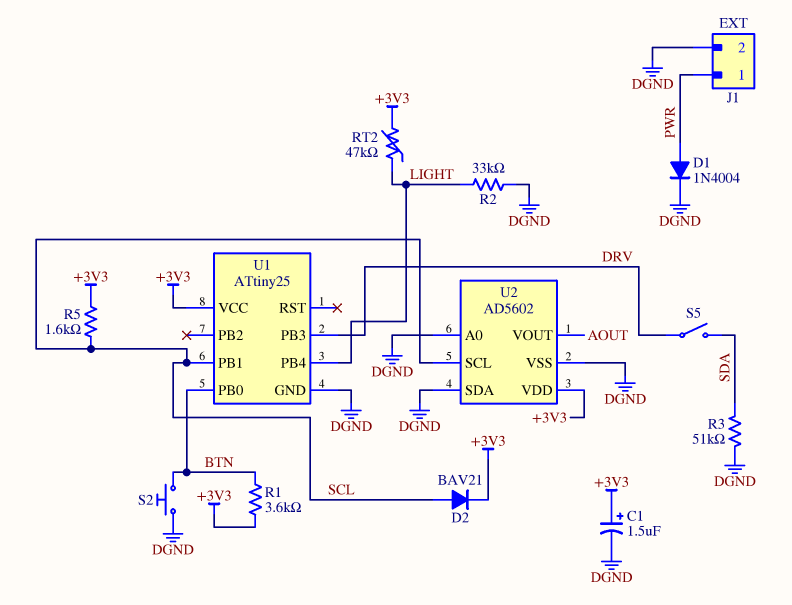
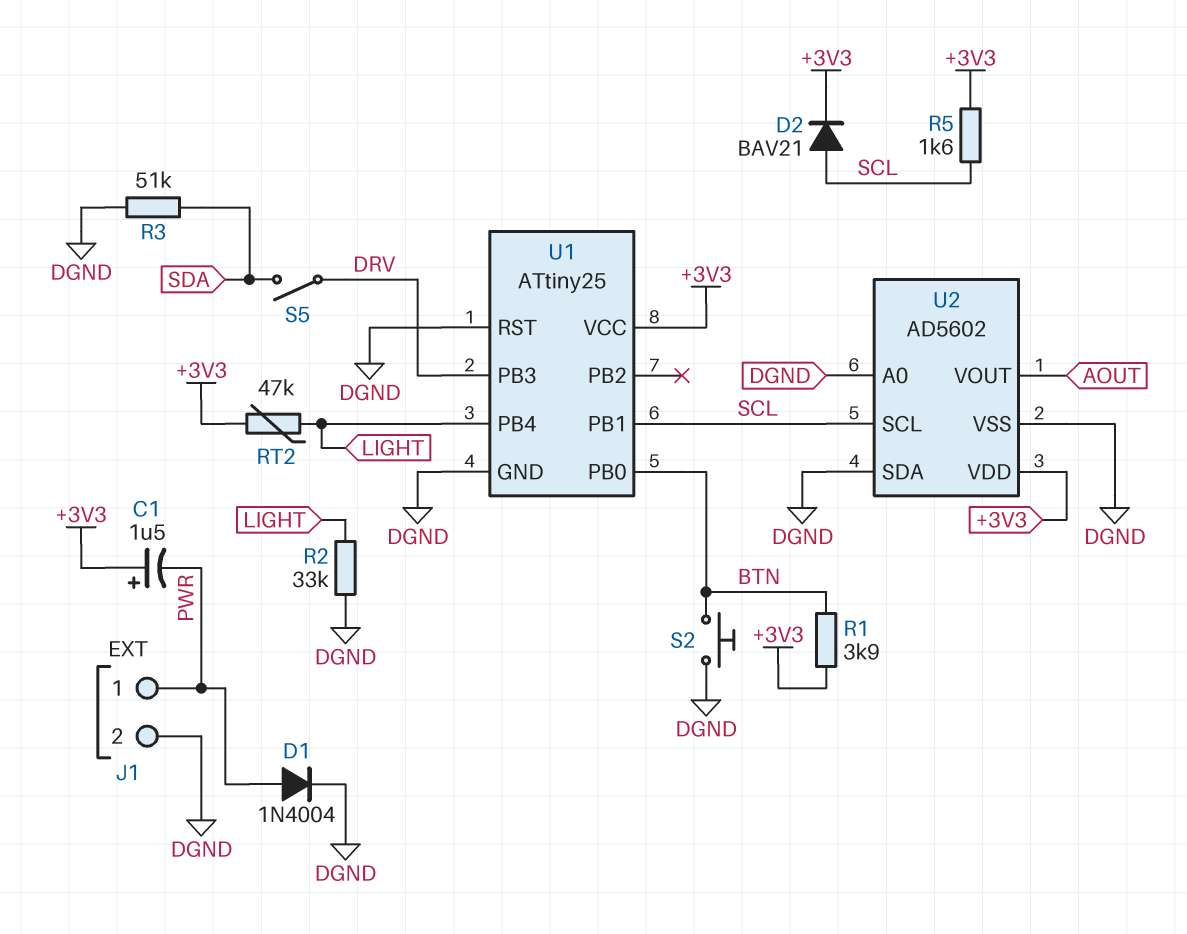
C1: 1.5uF (plus +3V3, minus DGND) -> 1.5uF (plus +3V3, minus PWR)
R1: 3.6k (+3V3, BTN) -> 3.9k (+3V3, BTN)
U1 pin RST: none -> DGND

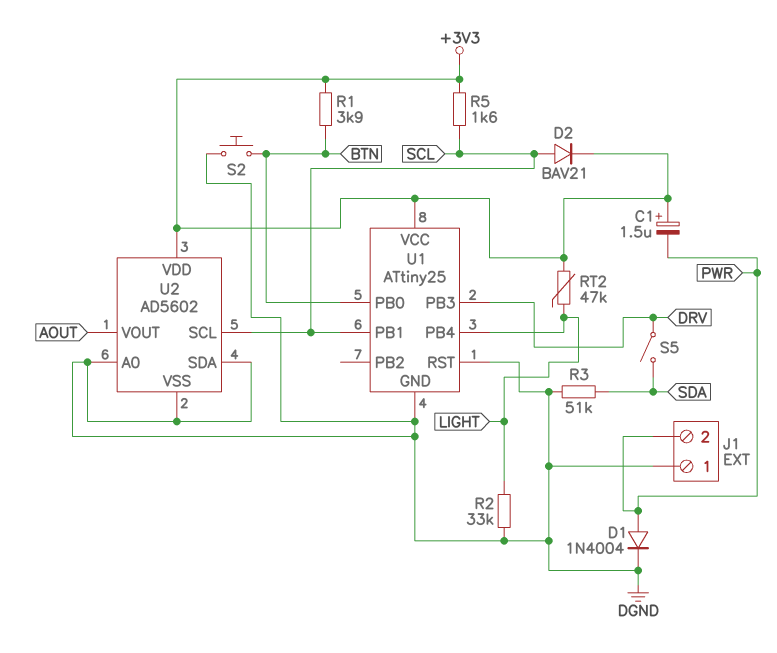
J1 pin 1: PWR -> DGND
J1 pin 2: DGND -> PWR

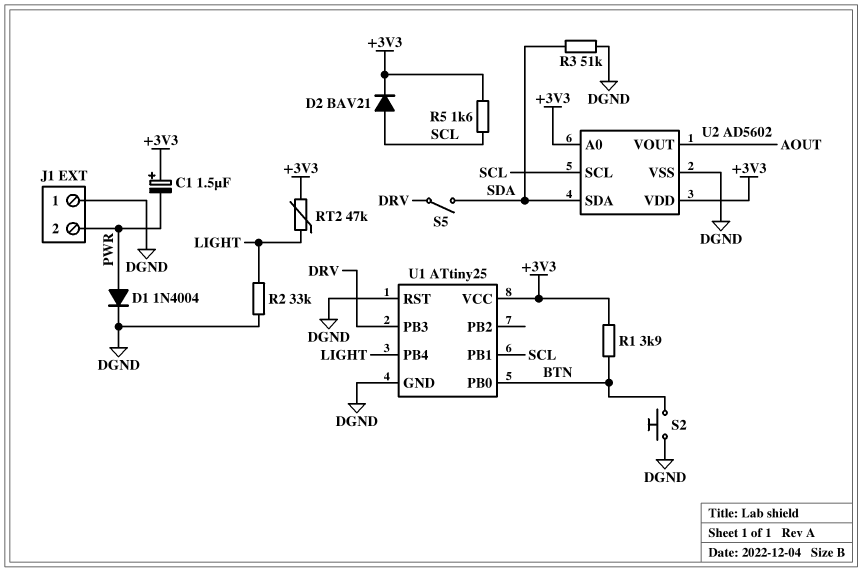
U2 pin A0: DGND -> +3V3
U2 pin SDA: DGND -> SDA

